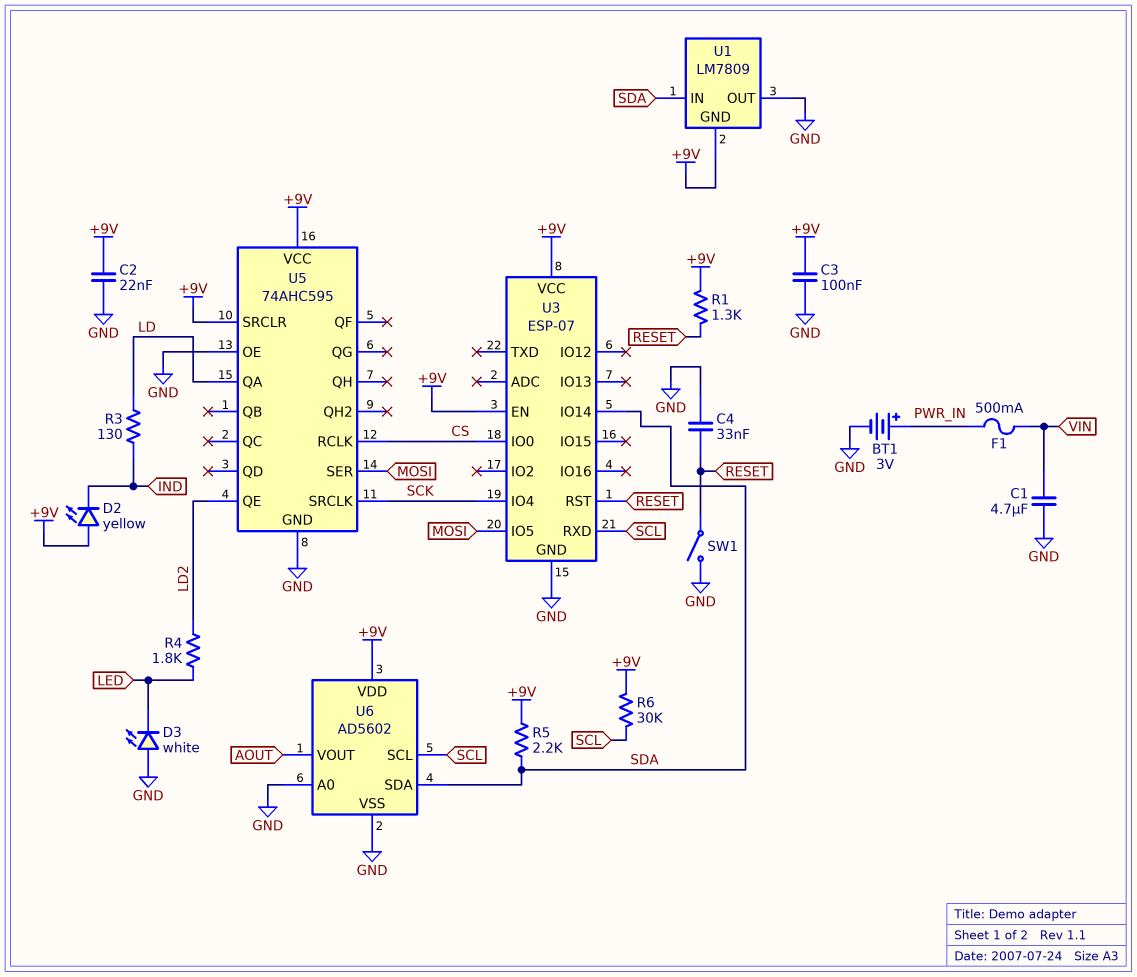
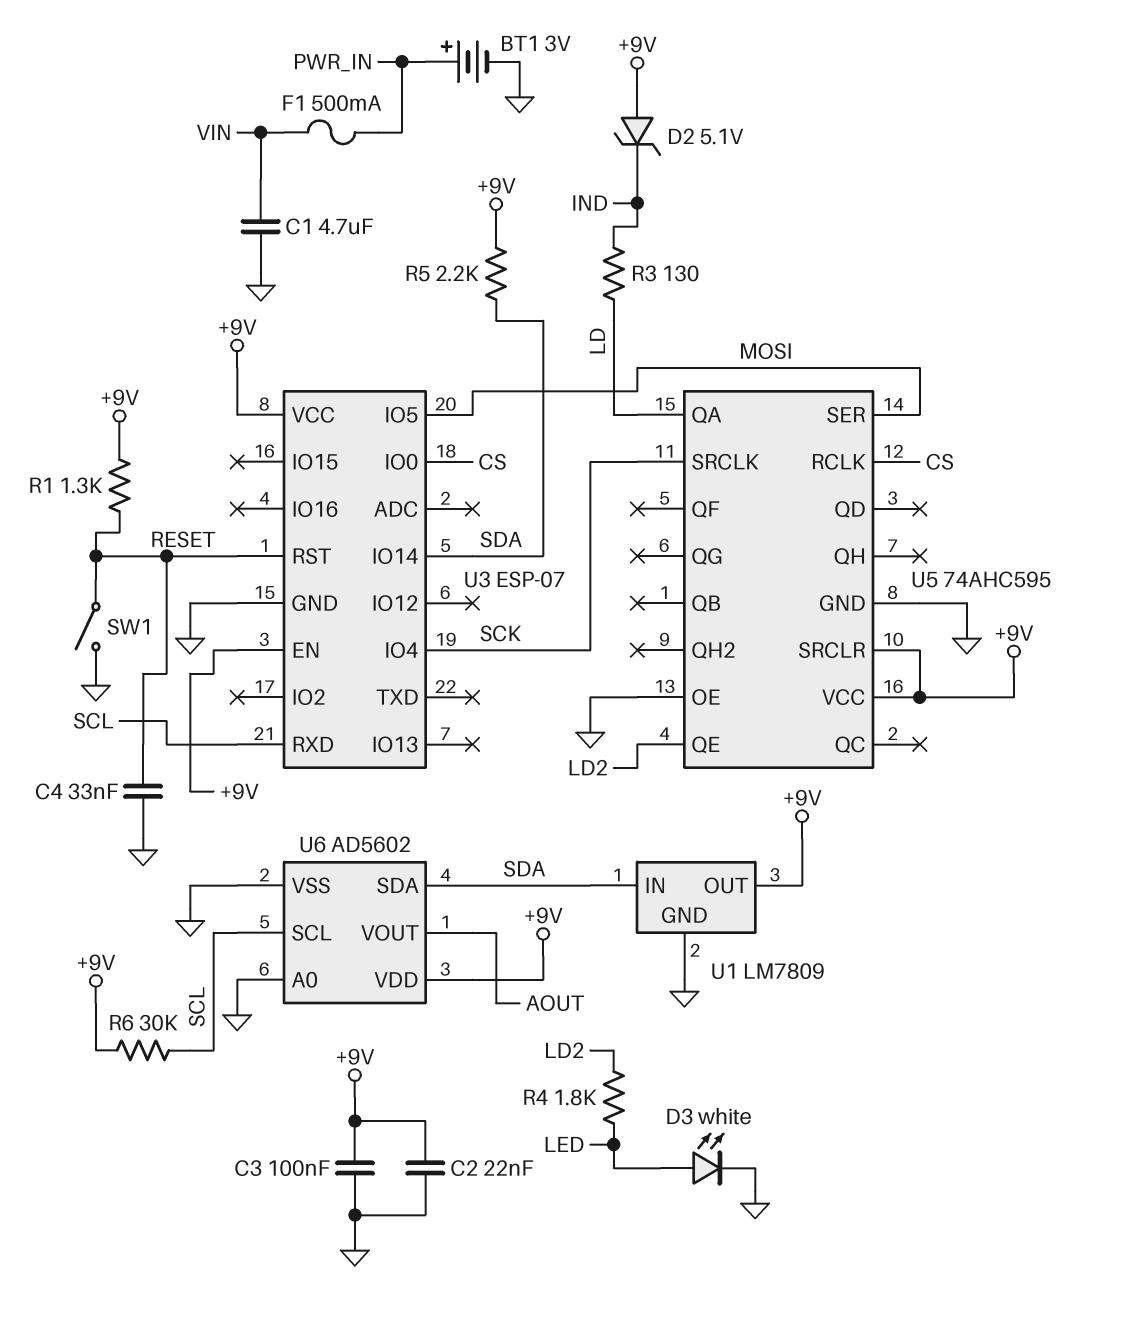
D2: LED yellow (A +9V, K IND) -> zener 5.1V (A +9V, K IND)
D3: LED white (A GND, K LED) -> LED white (A LED, K GND)
U1 pin GND: +9V -> GND
U1 pin OUT: GND -> +9V

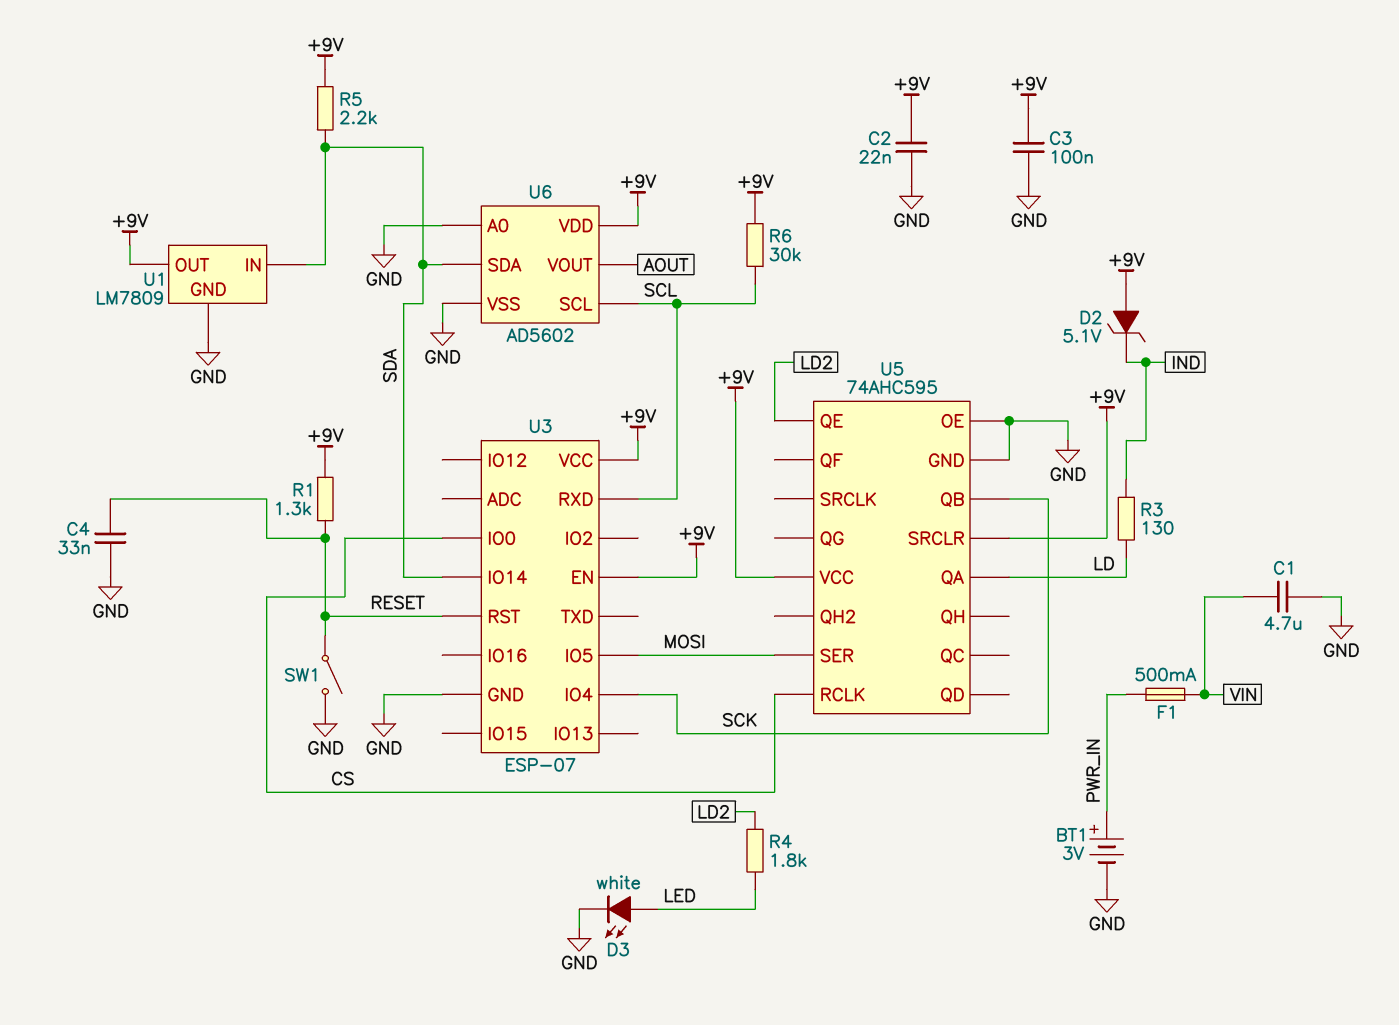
U5 pin QB: none -> SCK
U5 pin SRCLK: SCK -> none

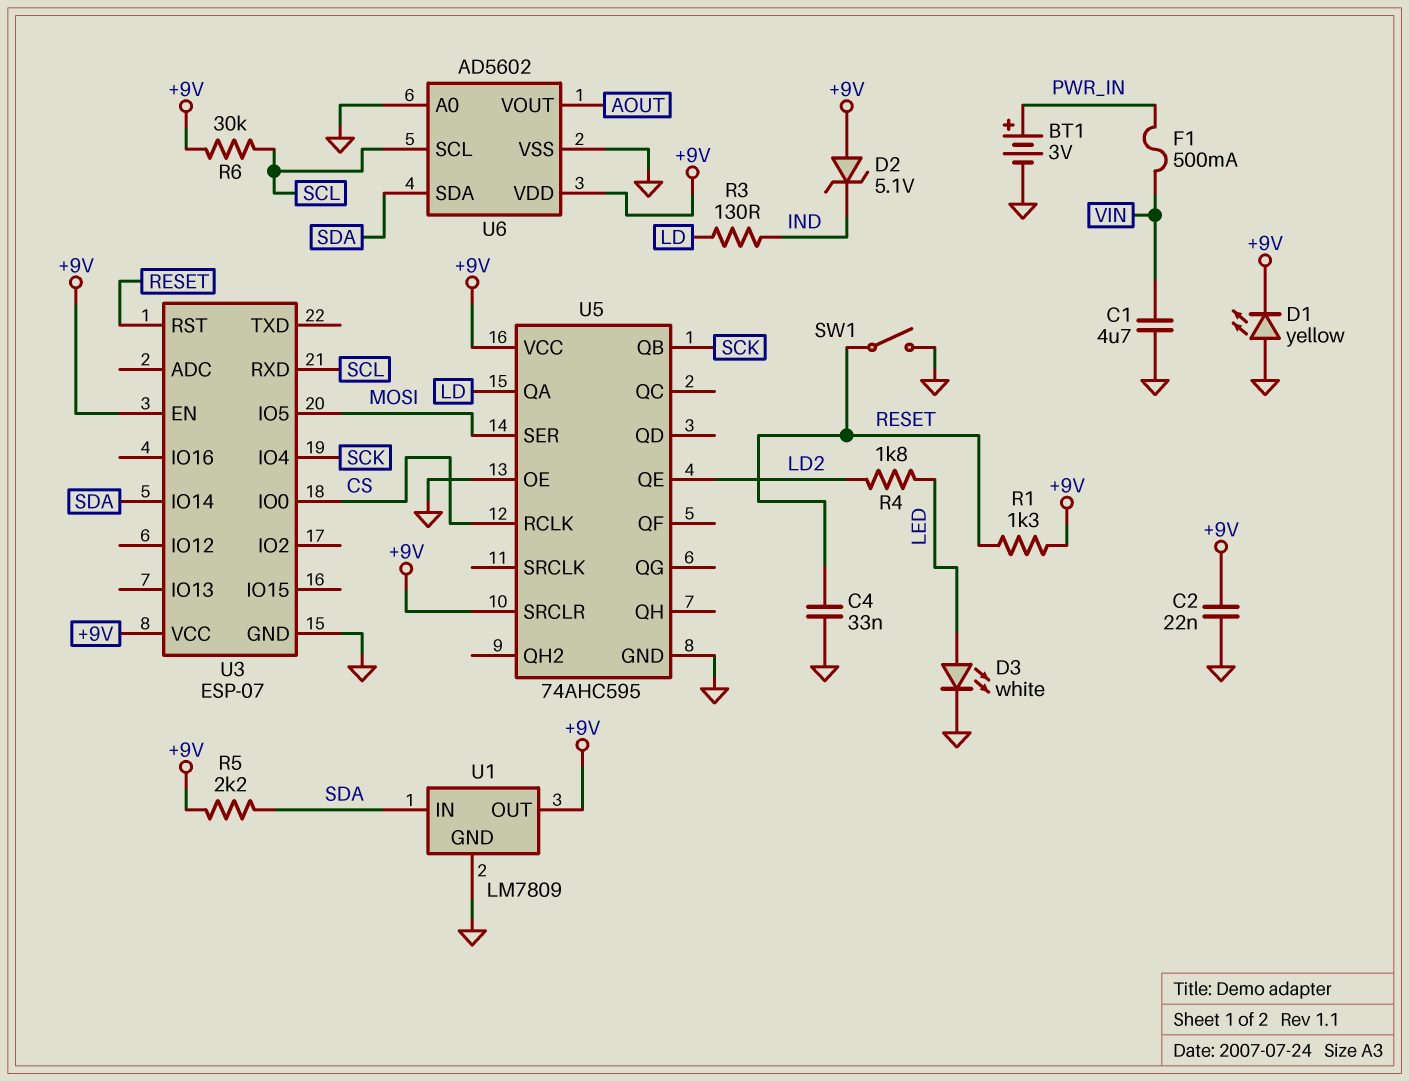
C3: 100nF (+9V, GND) -> none
D1: none -> LED yellow (A GND, K +9V)

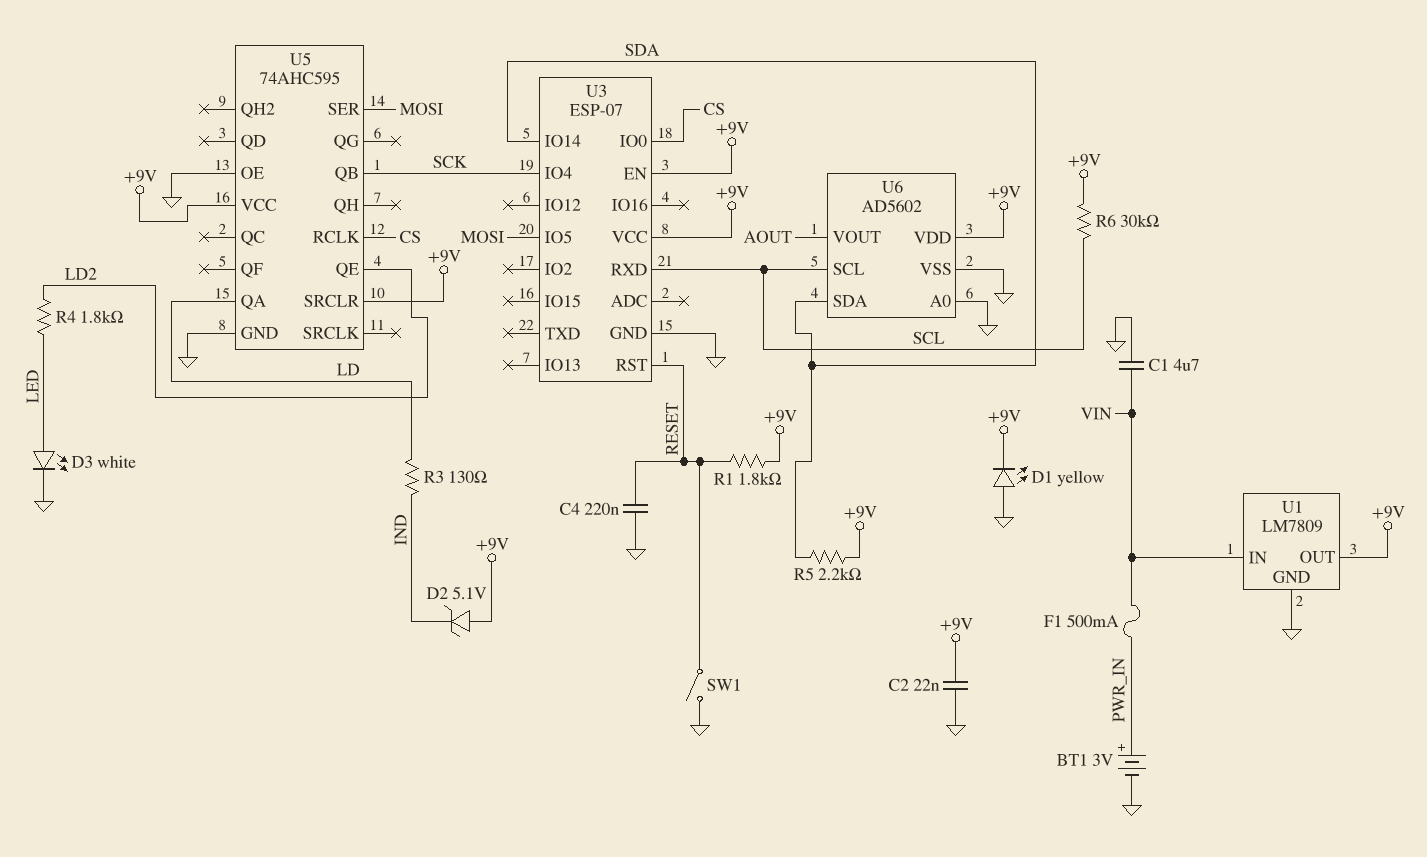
C4: 33nF (GND, RESET) -> 220nF (GND, RESET)
R1: 1.3k (+9V, RESET) -> 1.8k (+9V, RESET)
U1 pin IN: SDA -> VIN

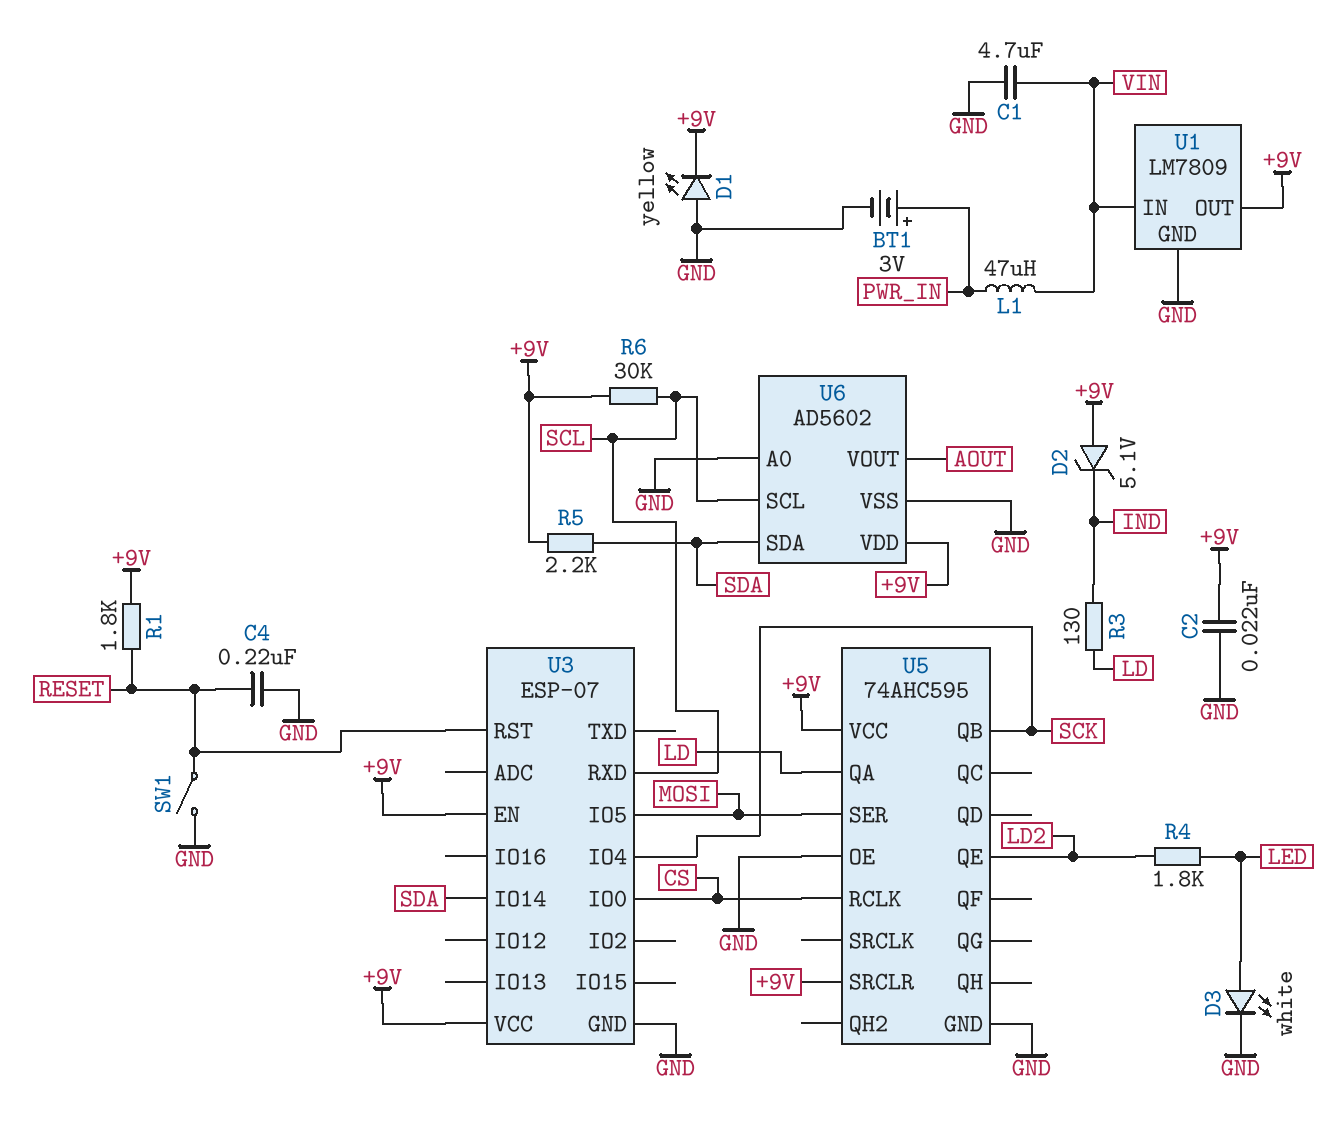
F1: 500mA (PWR_IN, VIN) -> none
L1: none -> 47uH (PWR_IN, VIN)

